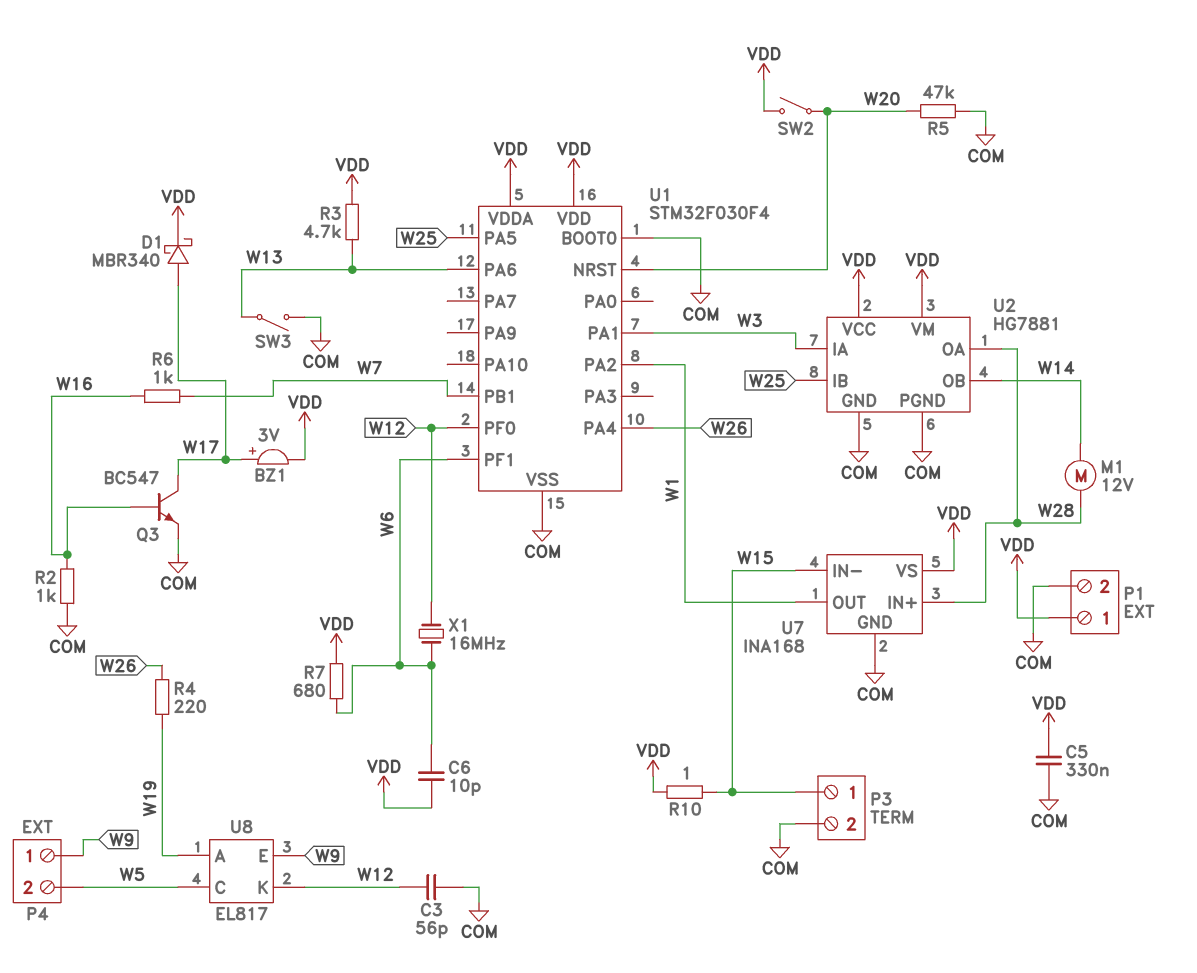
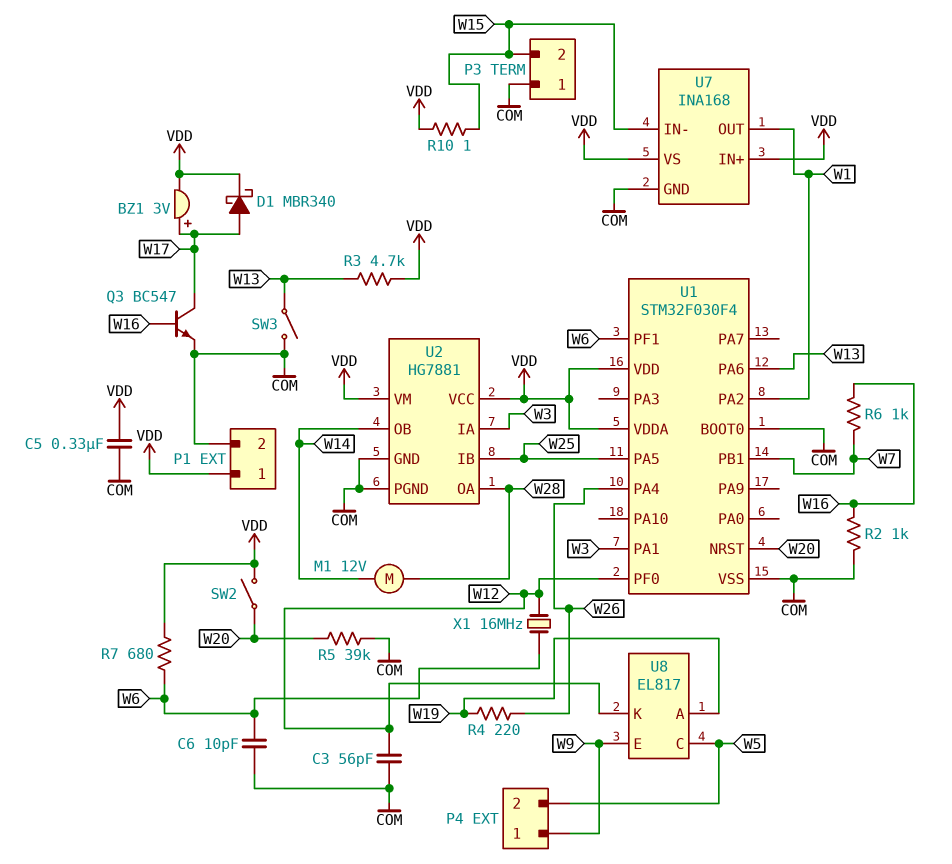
C6: 10pF (VDD, W6) -> 10pF (COM, W6)
P3 pin 1: W15 -> COM
P3 pin 2: COM -> W15
R5: 47k (COM, W20) -> 39k (COM, W20)
U7 pin IN+: W28 -> VDD

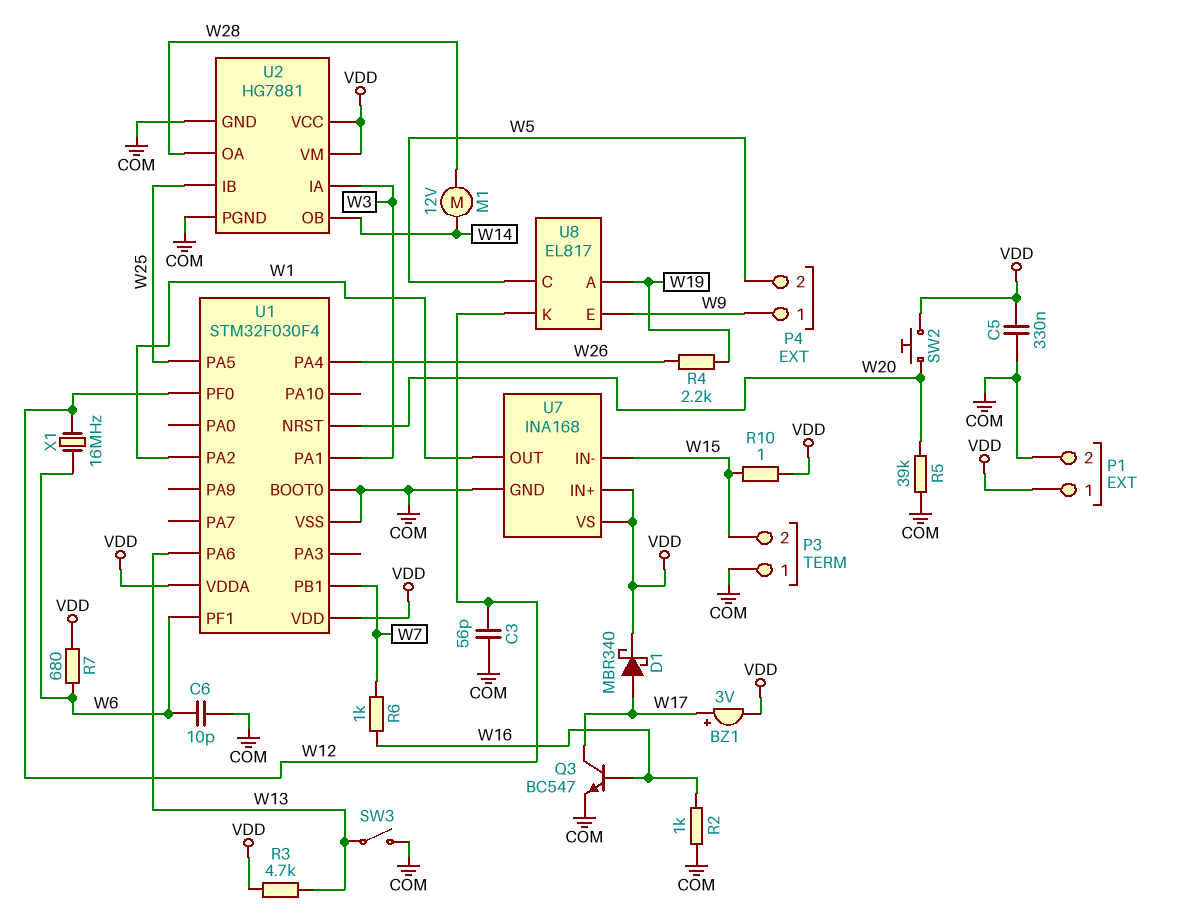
R4: 220 (W19, W26) -> 2.2k (W19, W26)
SW2: switch (VDD, W20) -> button (VDD, W20)

